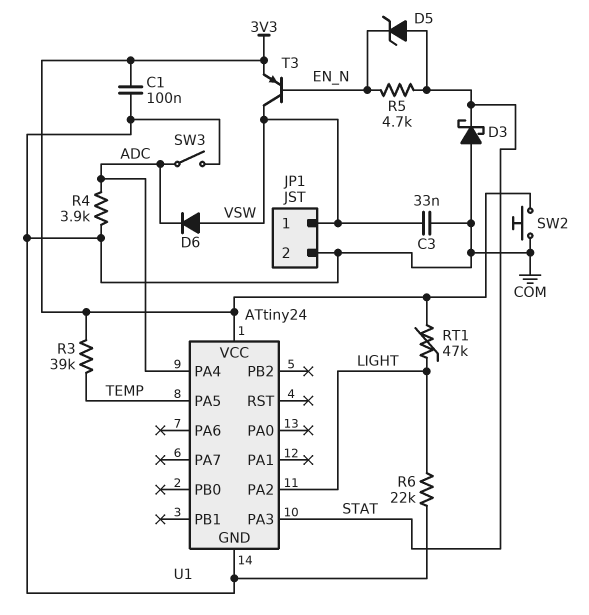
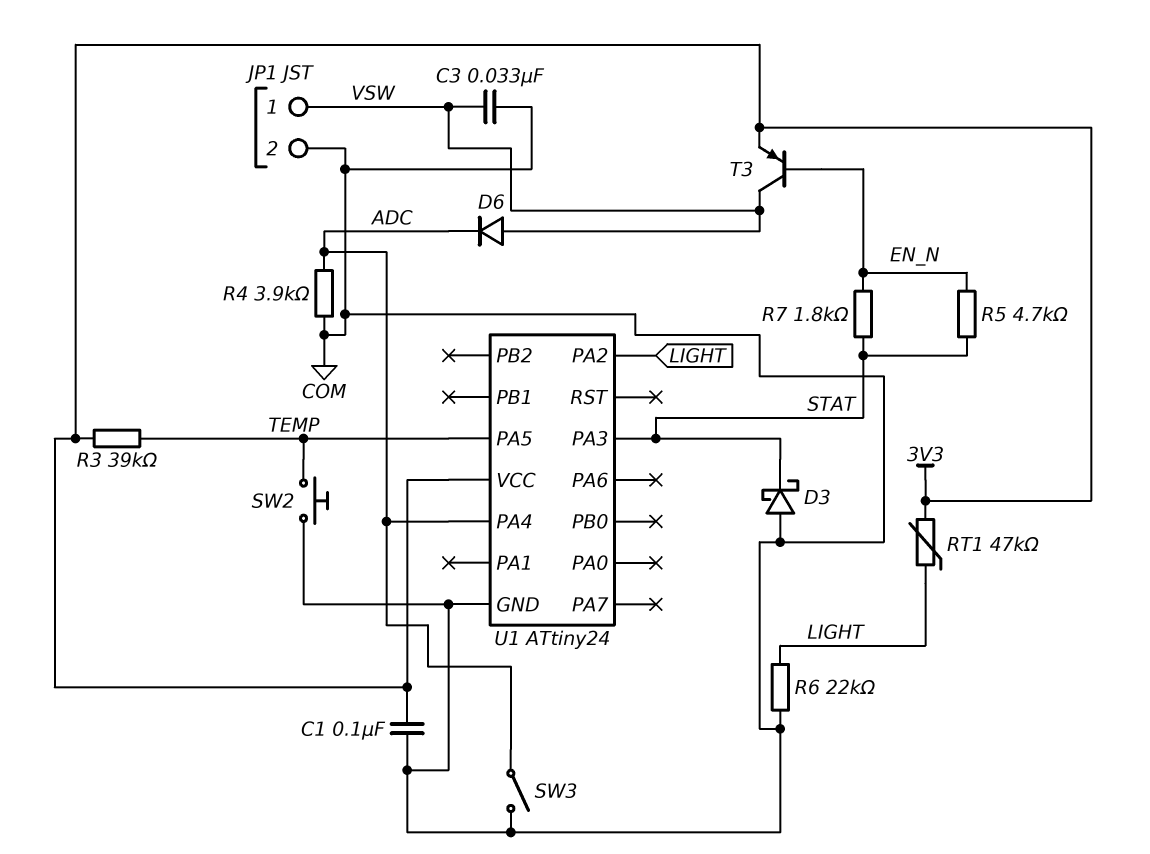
D5: zener (A STAT, K EN_N) -> none
R7: none -> 1.8k (EN_N, STAT)
SW2: button (3V3, COM) -> button (COM, TEMP)

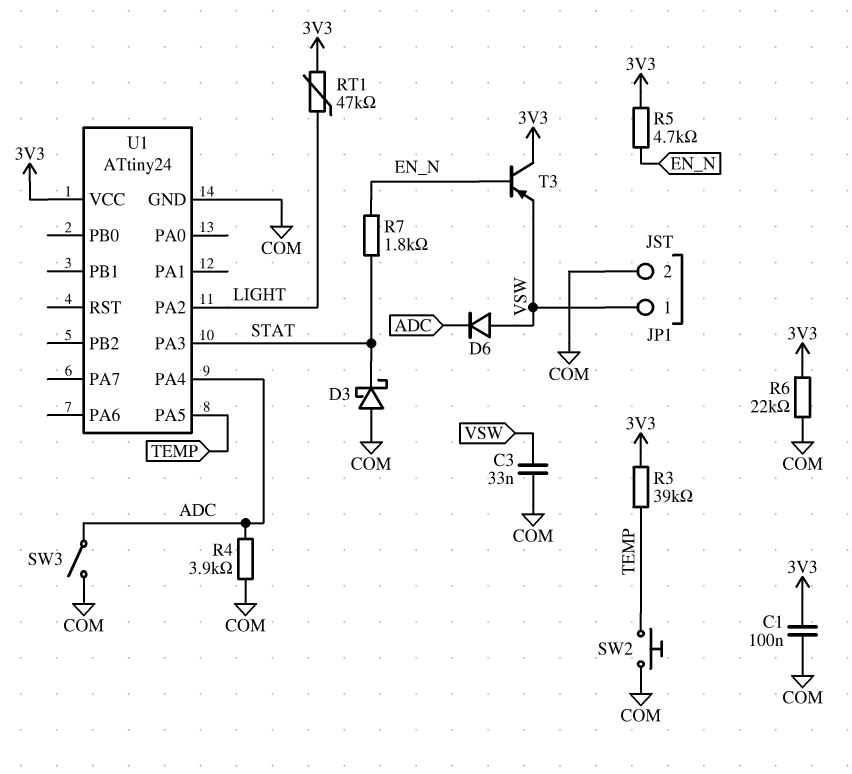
R5: 4.7k (EN_N, STAT) -> 4.7k (3V3, EN_N)
R6: 22k (COM, LIGHT) -> 22k (3V3, COM)
T3: PNP (B EN_N, C VSW, E 3V3) -> PNP (B EN_N, C 3V3, E VSW)

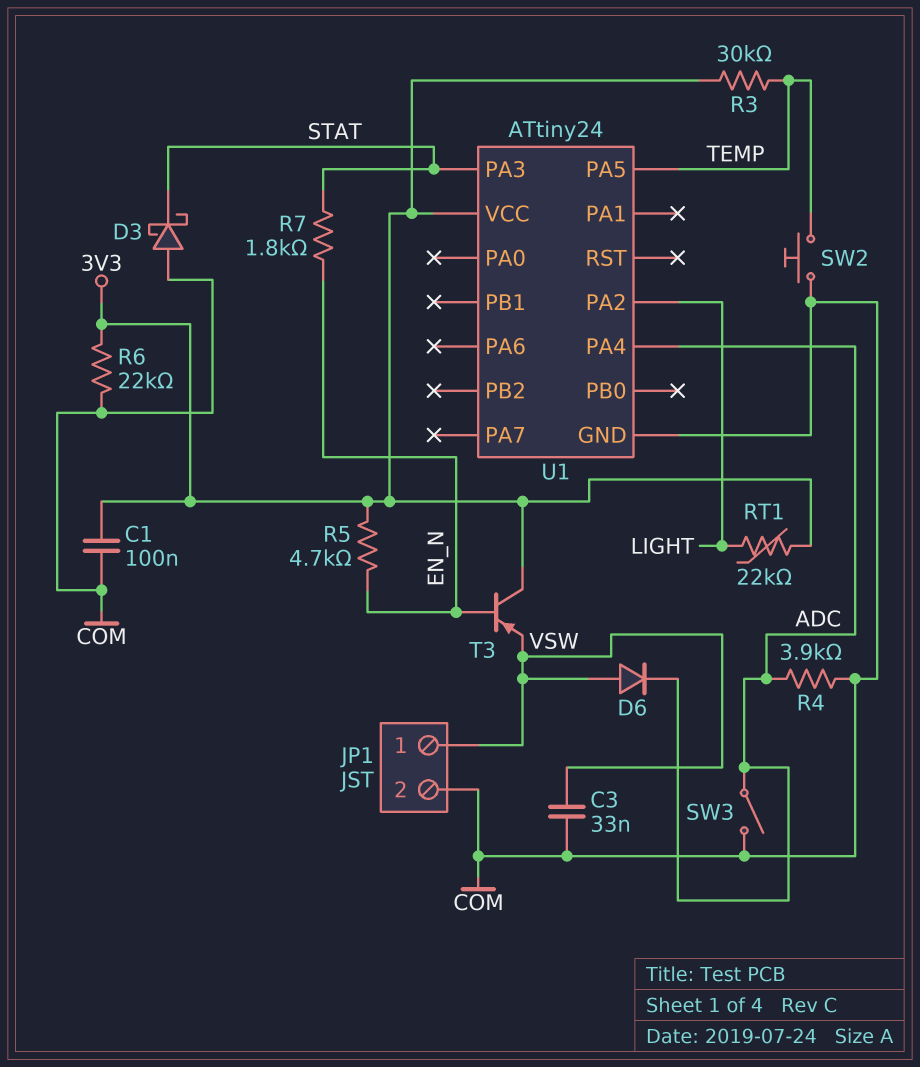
R3: 39k (3V3, TEMP) -> 30k (3V3, TEMP)
RT1: 47k (3V3, LIGHT) -> 22k (3V3, LIGHT)

